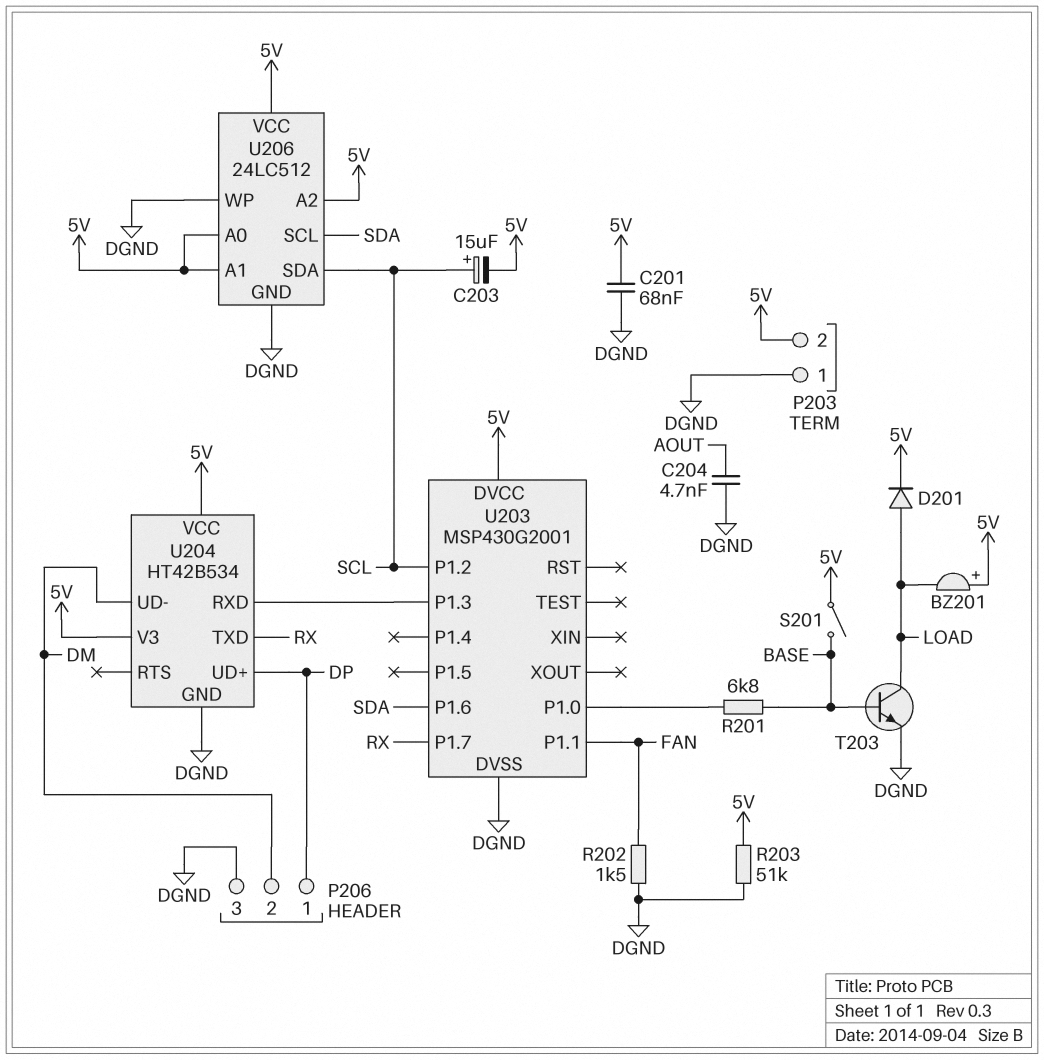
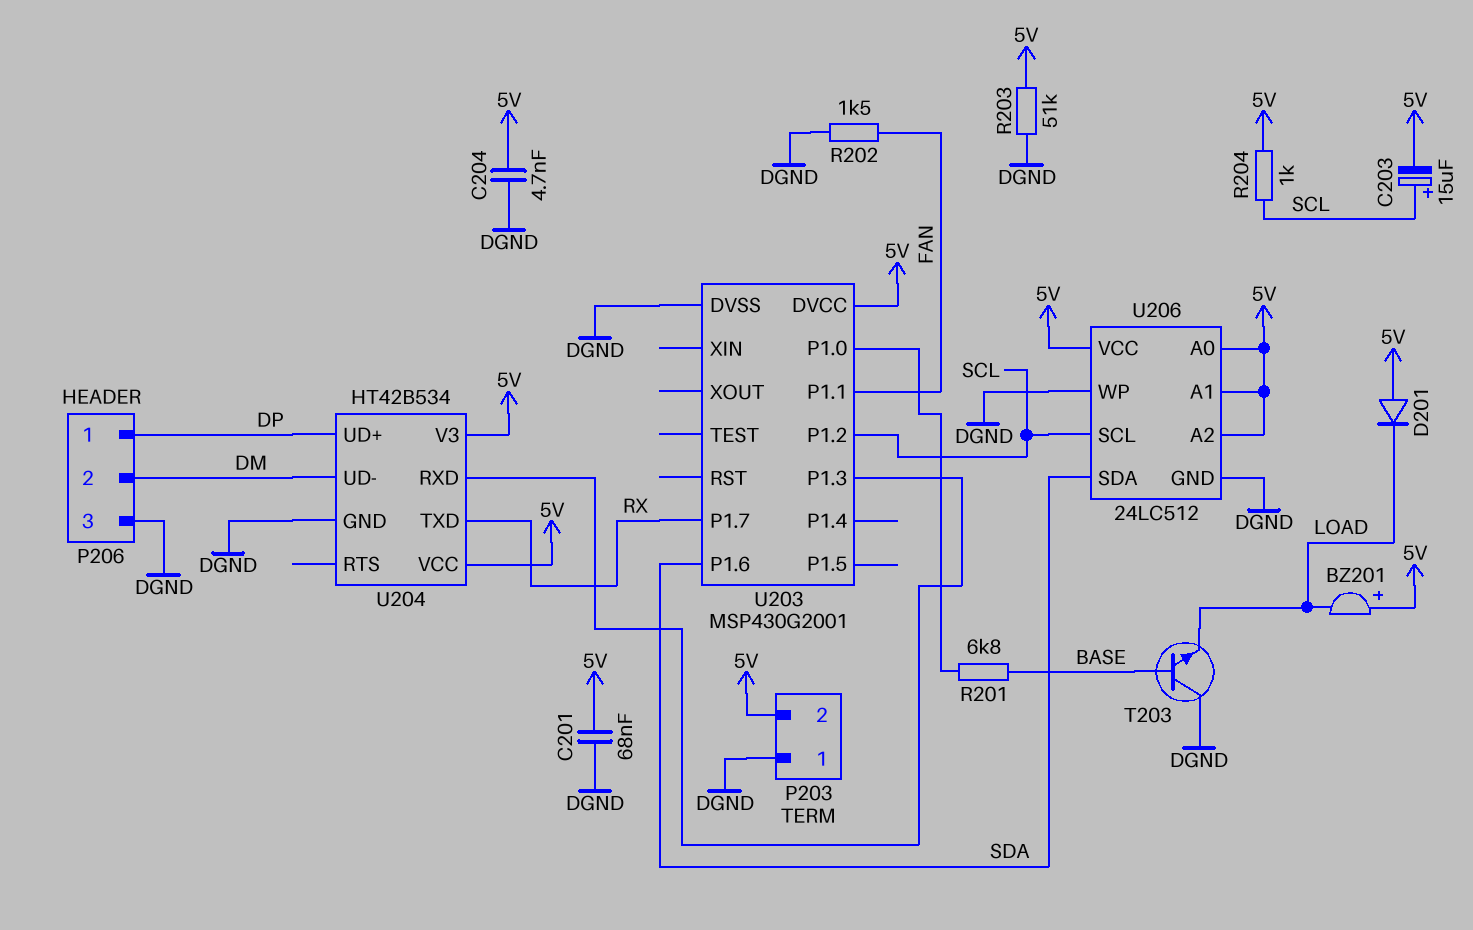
C204: 4.7nF (AOUT, DGND) -> 4.7nF (5V, DGND)
D201: diode (A LOAD, K 5V) -> diode (A 5V, K LOAD)
R204: none -> 1k (5V, SCL)
S201: switch (5V, BASE) -> none
T203: NPN (B BASE, C LOAD, E DGND) -> NPN (B BASE, C DGND, E LOAD)
U206 pin SCL: SDA -> SCL
U206 pin SDA: SCL -> SDA

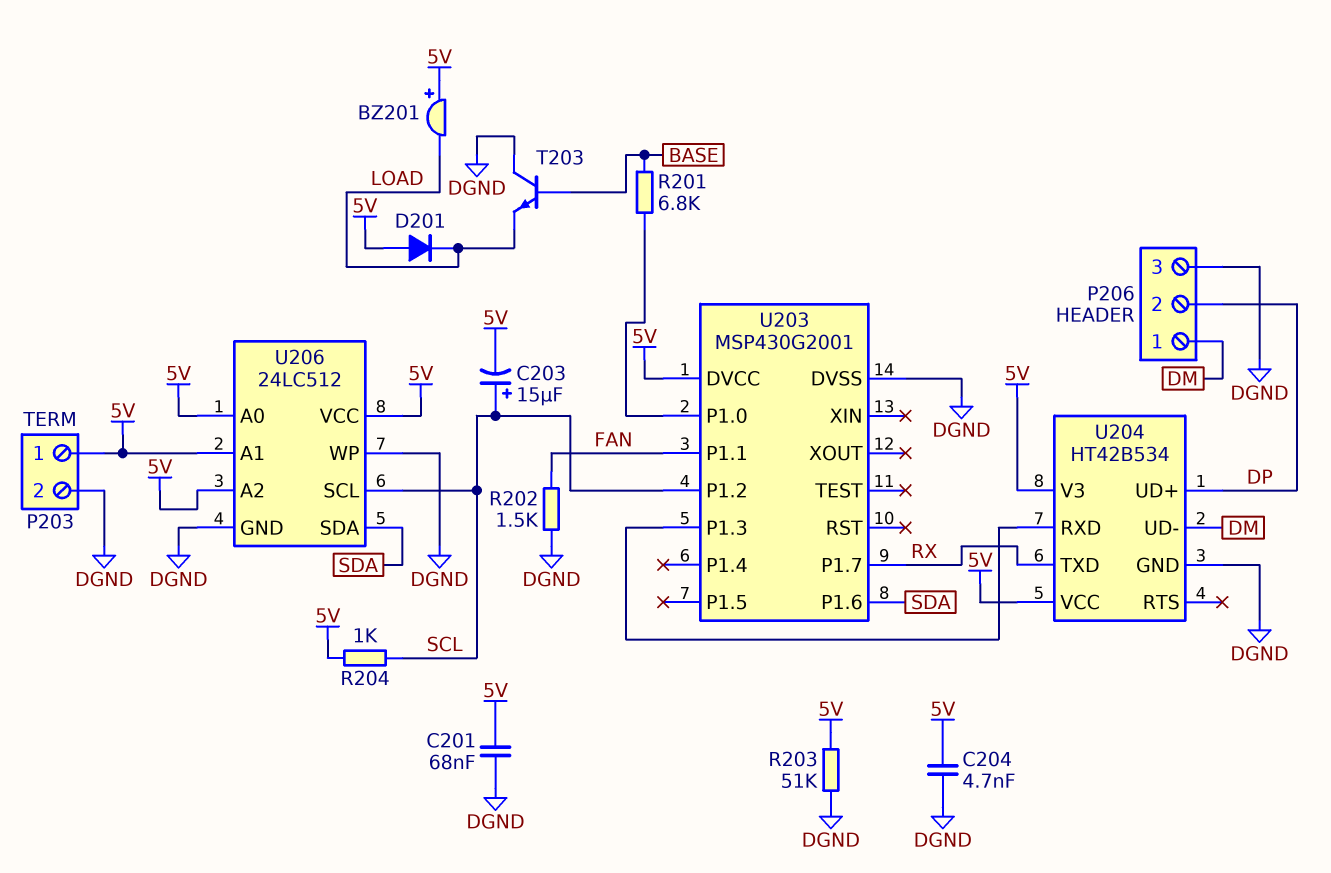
P203 pin 1: DGND -> 5V
P203 pin 2: 5V -> DGND
P206 pin 1: DP -> DM
P206 pin 2: DM -> DP

